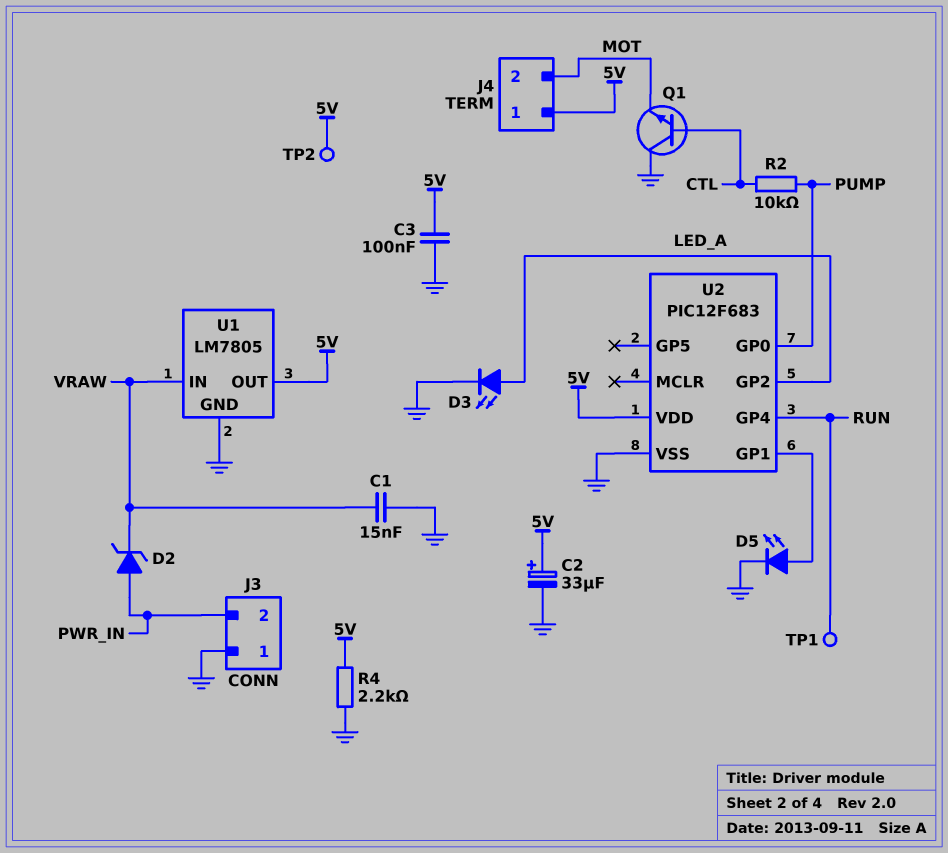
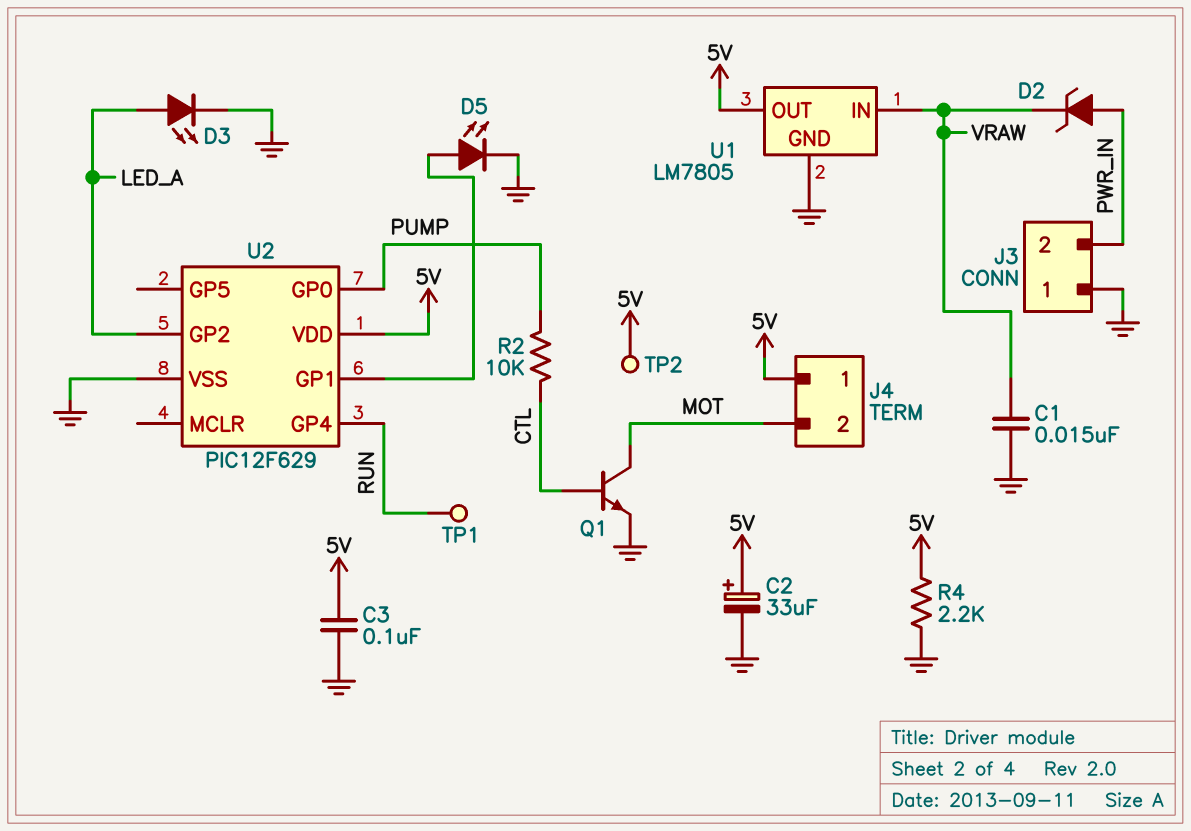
Q1: NPN (B CTL, C GND, E MOT) -> NPN (B CTL, C MOT, E GND)
U2: PIC12F683 -> PIC12F629

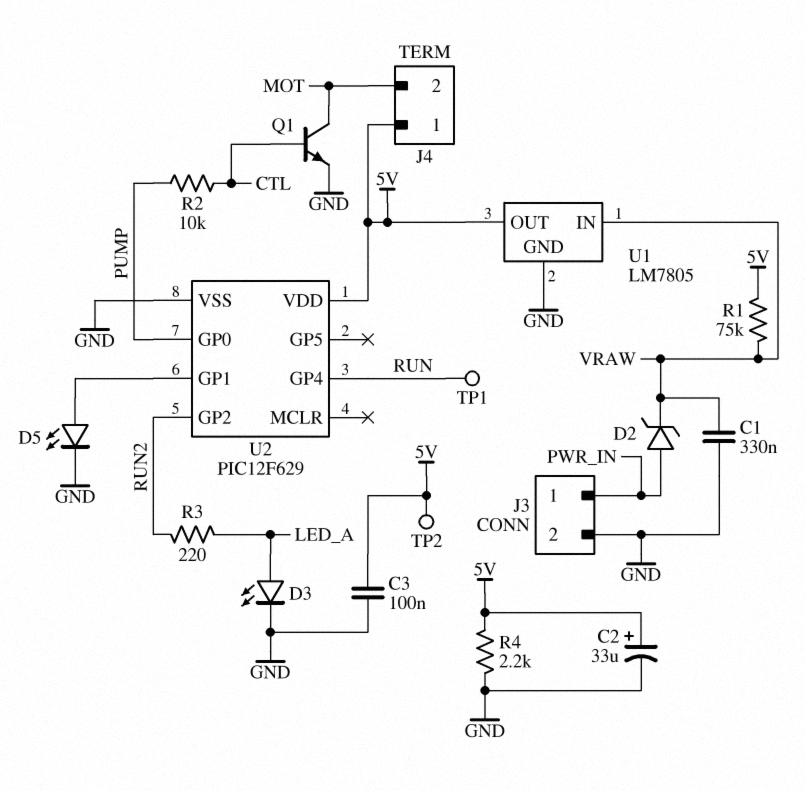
C1: 15nF (GND, VRAW) -> 330nF (GND, VRAW)
J3 pin 1: GND -> PWR_IN
J3 pin 2: PWR_IN -> GND
R1: none -> 75k (5V, VRAW)
R3: none -> 220 (LED_A, RUN2)
U2 pin GP2: LED_A -> RUN2

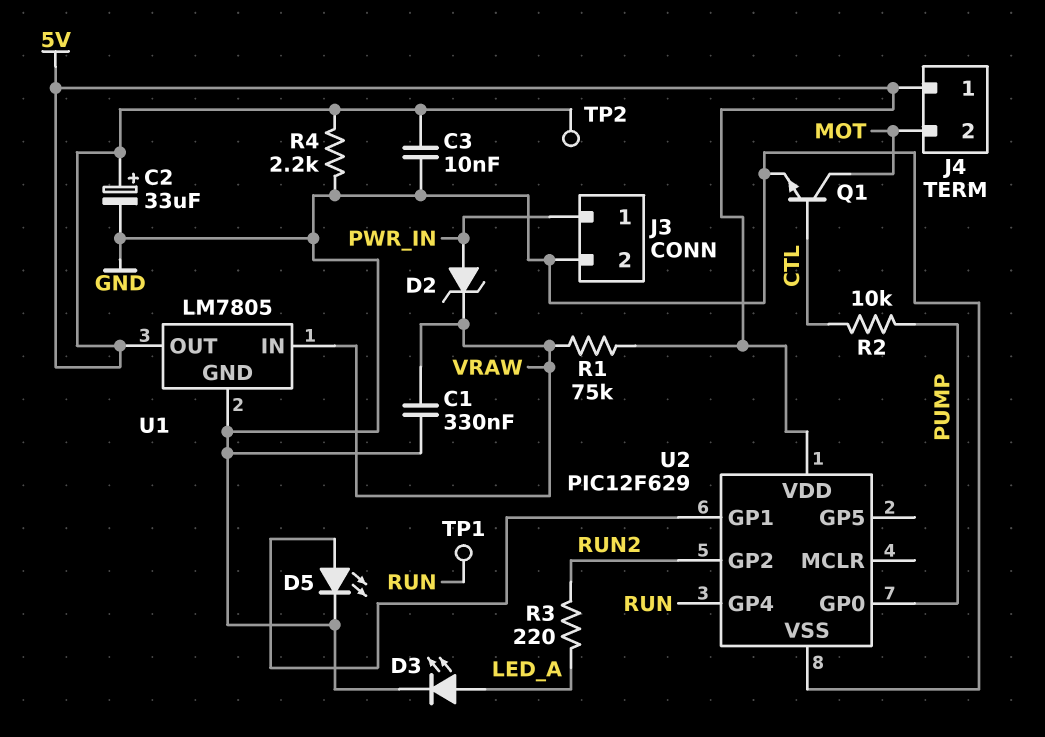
C3: 100nF (5V, GND) -> 10nF (5V, GND)

